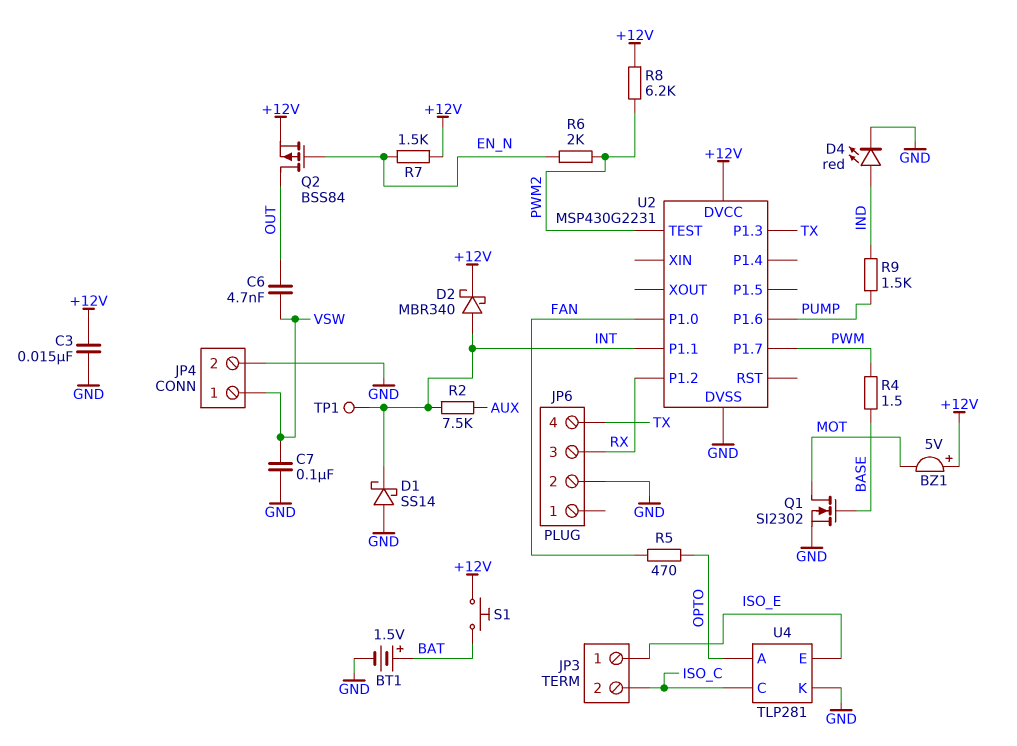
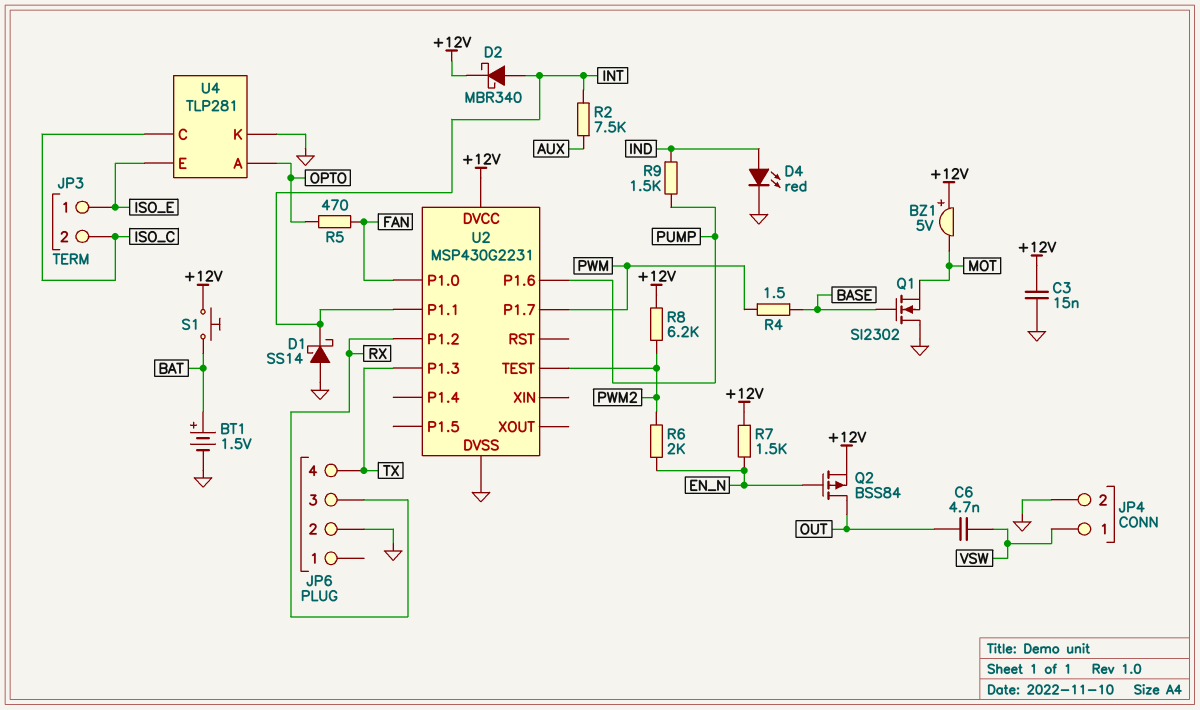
C7: 100nF (GND, VSW) -> none
Q1: NMOS SI2302 (G BASE, D MOT, S GND) -> NMOS SI2302 (G BASE, D GND, S MOT)
TP1: test point (INT) -> none

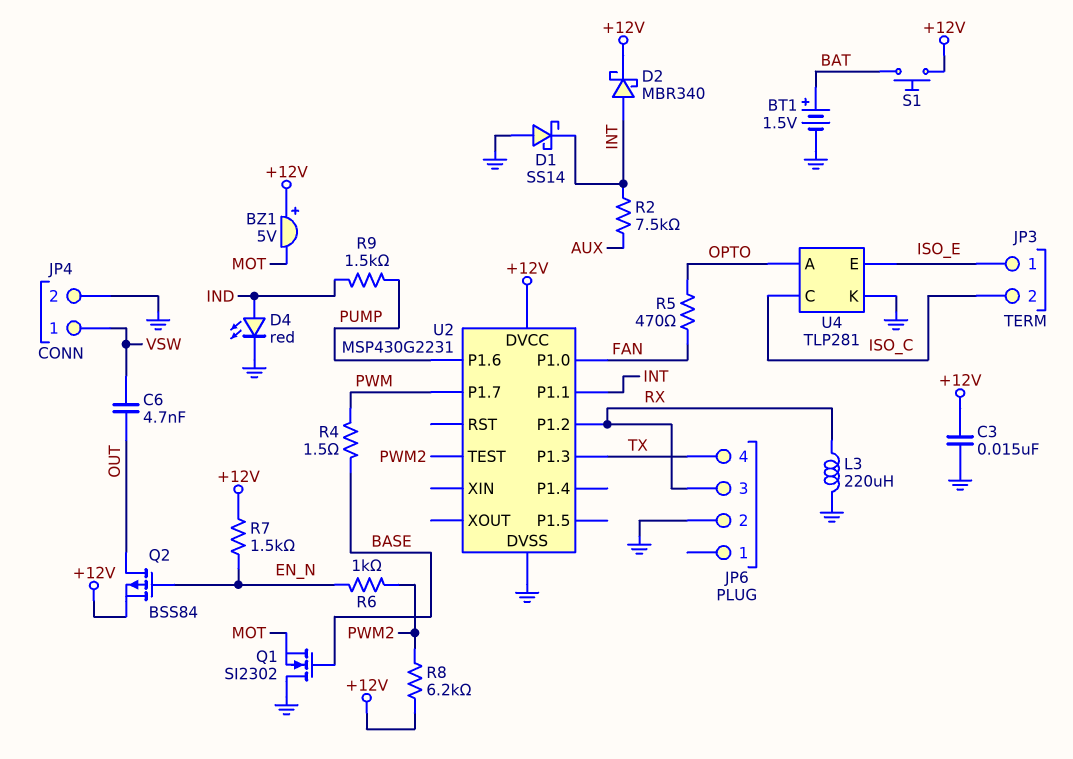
L3: none -> 220uH (GND, RX)
R6: 2k (EN_N, PWM2) -> 1k (EN_N, PWM2)

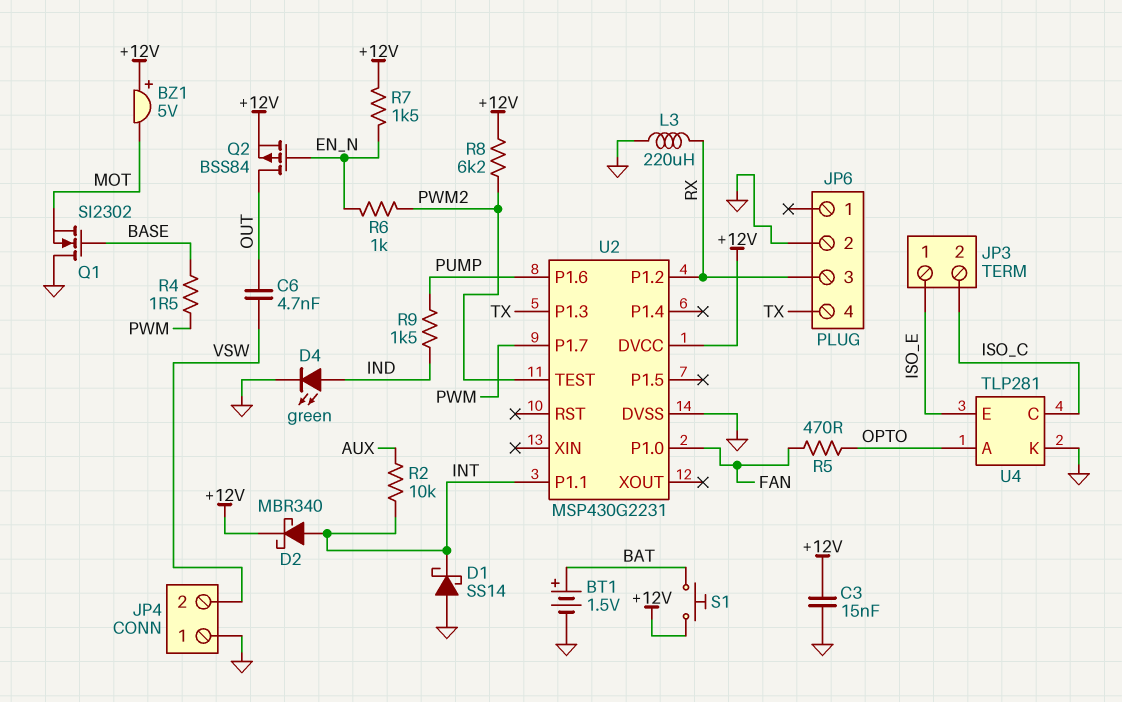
D4: LED red (A IND, K GND) -> LED green (A IND, K GND)
JP4 pin 1: VSW -> GND
JP4 pin 2: GND -> VSW
R2: 7.5k (AUX, INT) -> 10k (AUX, INT)

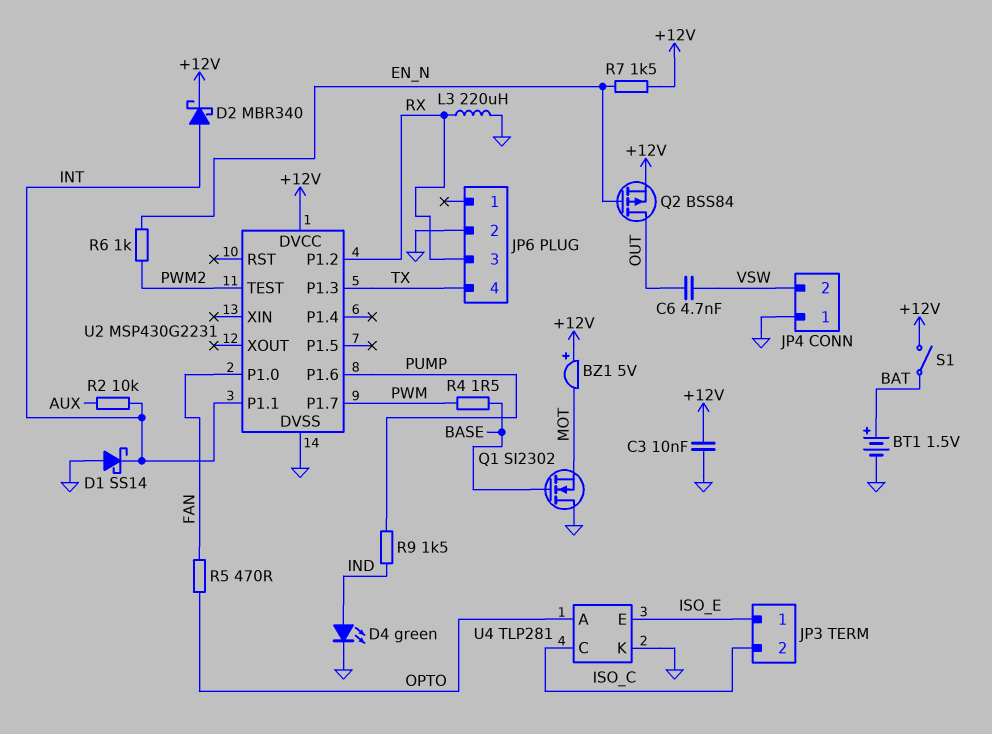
C3: 15nF (+12V, GND) -> 10nF (+12V, GND)
R8: 6.2k (+12V, PWM2) -> none
S1: button (+12V, BAT) -> switch (+12V, BAT)

